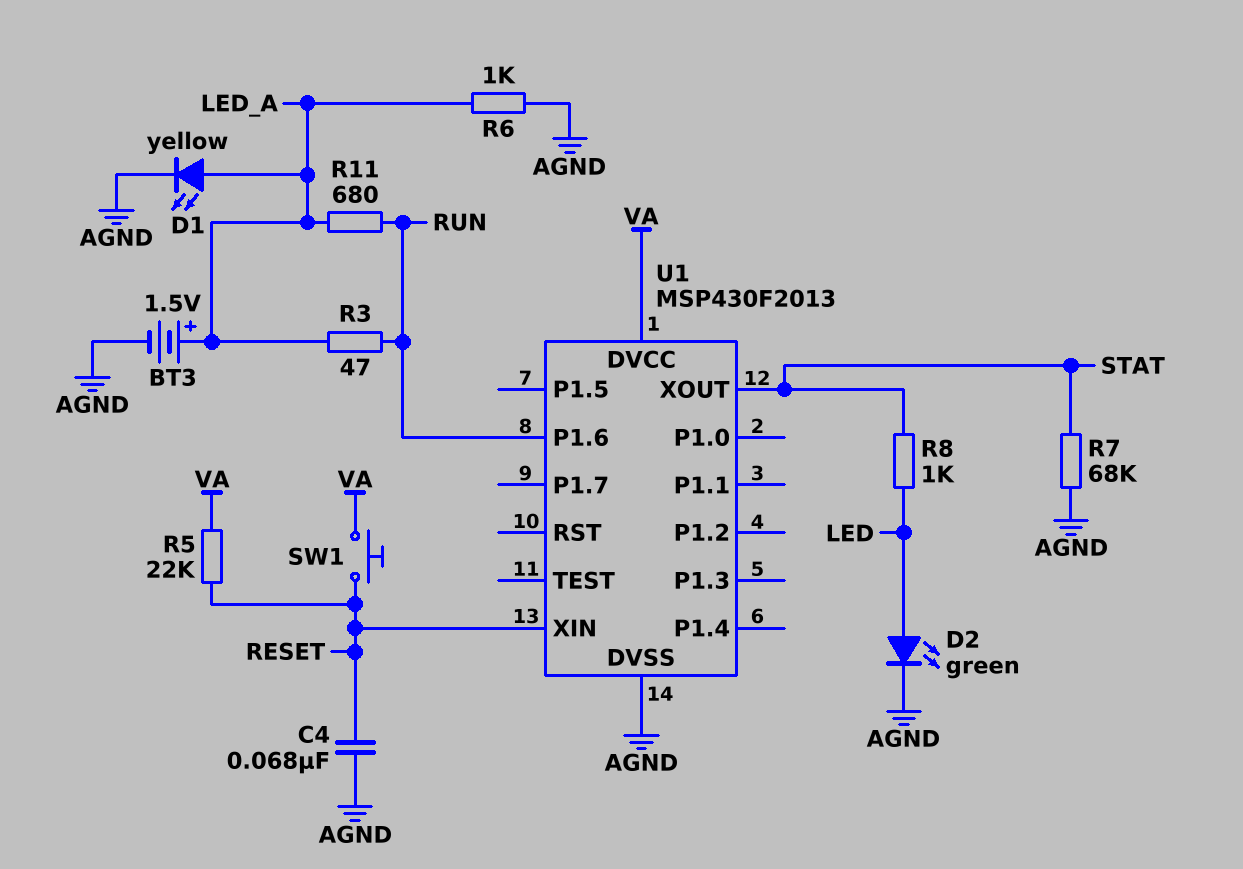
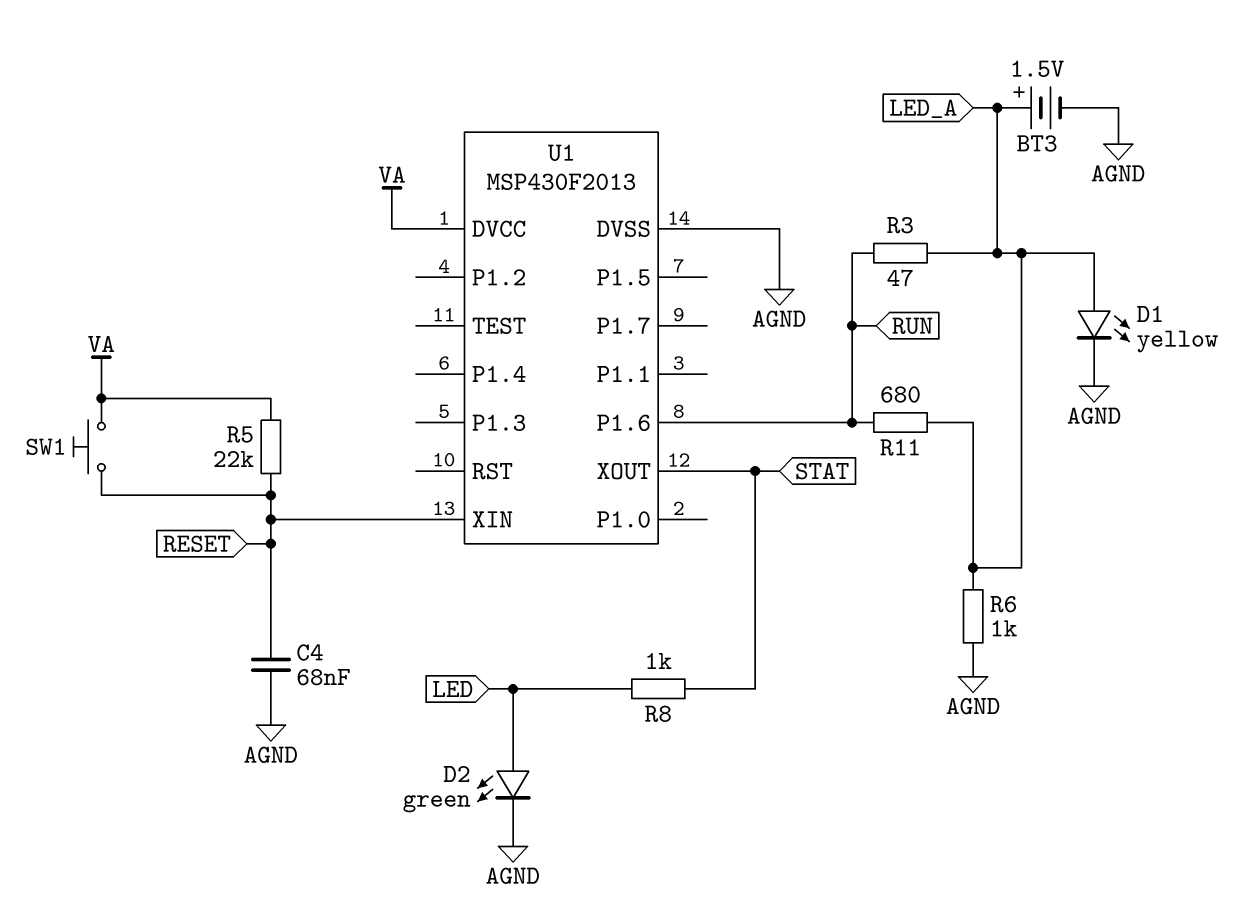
R7: 68k (AGND, STAT) -> none

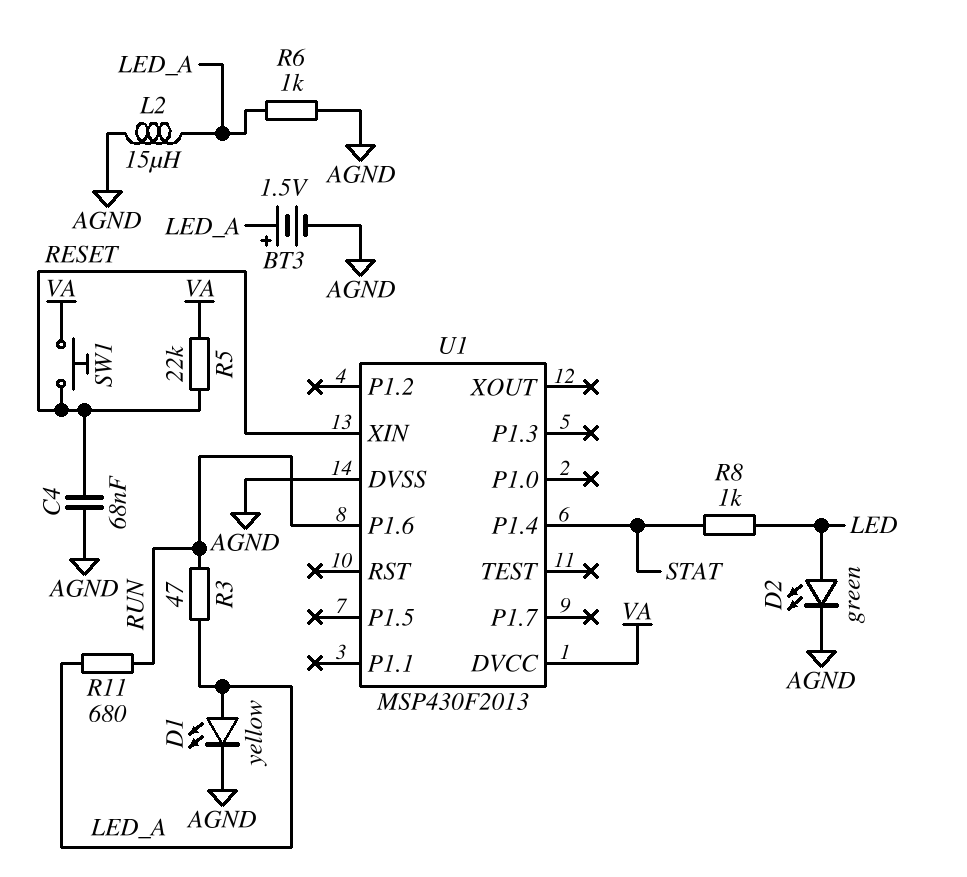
L2: none -> 15uH (AGND, LED_A)
U1 pin P1.4: none -> STAT
U1 pin XOUT: STAT -> none

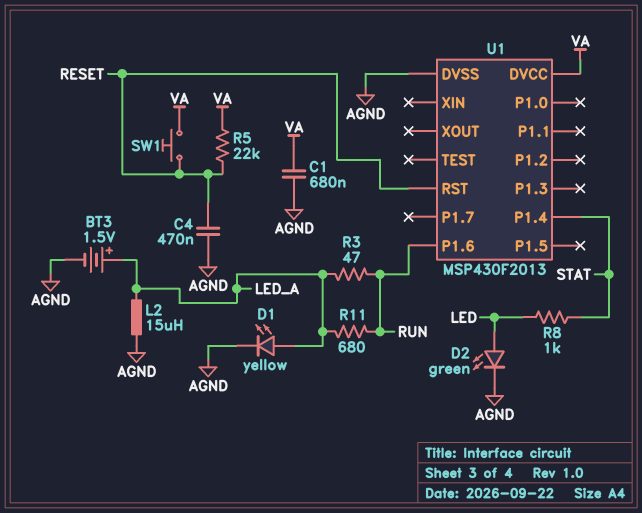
C1: none -> 680nF (AGND, VA)
C4: 68nF (AGND, RESET) -> 470nF (AGND, RESET)
R6: 1k (AGND, LED_A) -> none
U1 pin RST: none -> RESET
U1 pin XIN: RESET -> none

